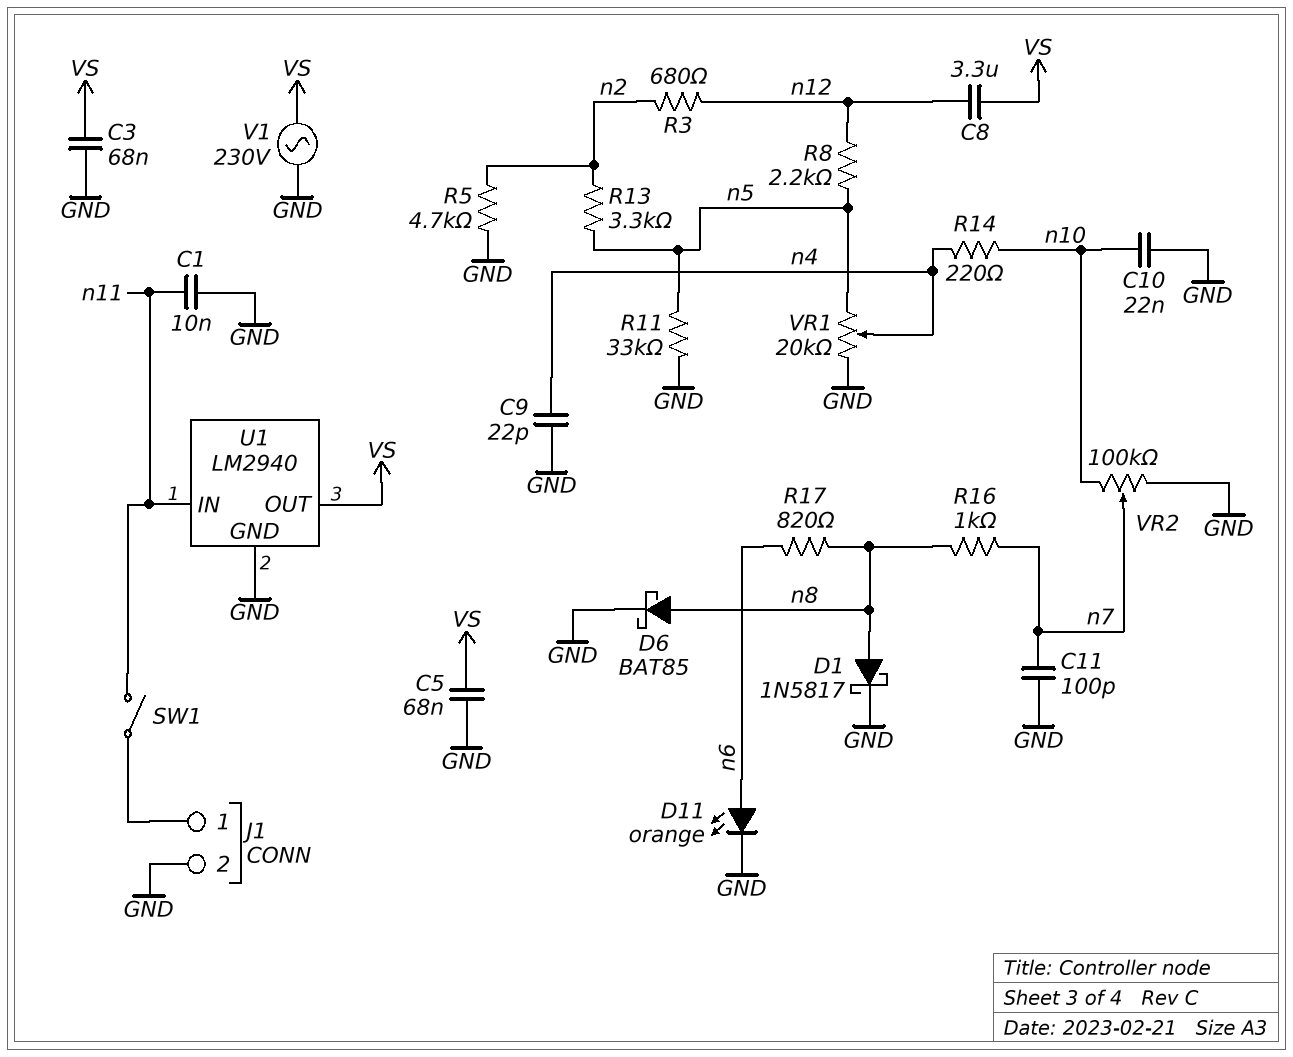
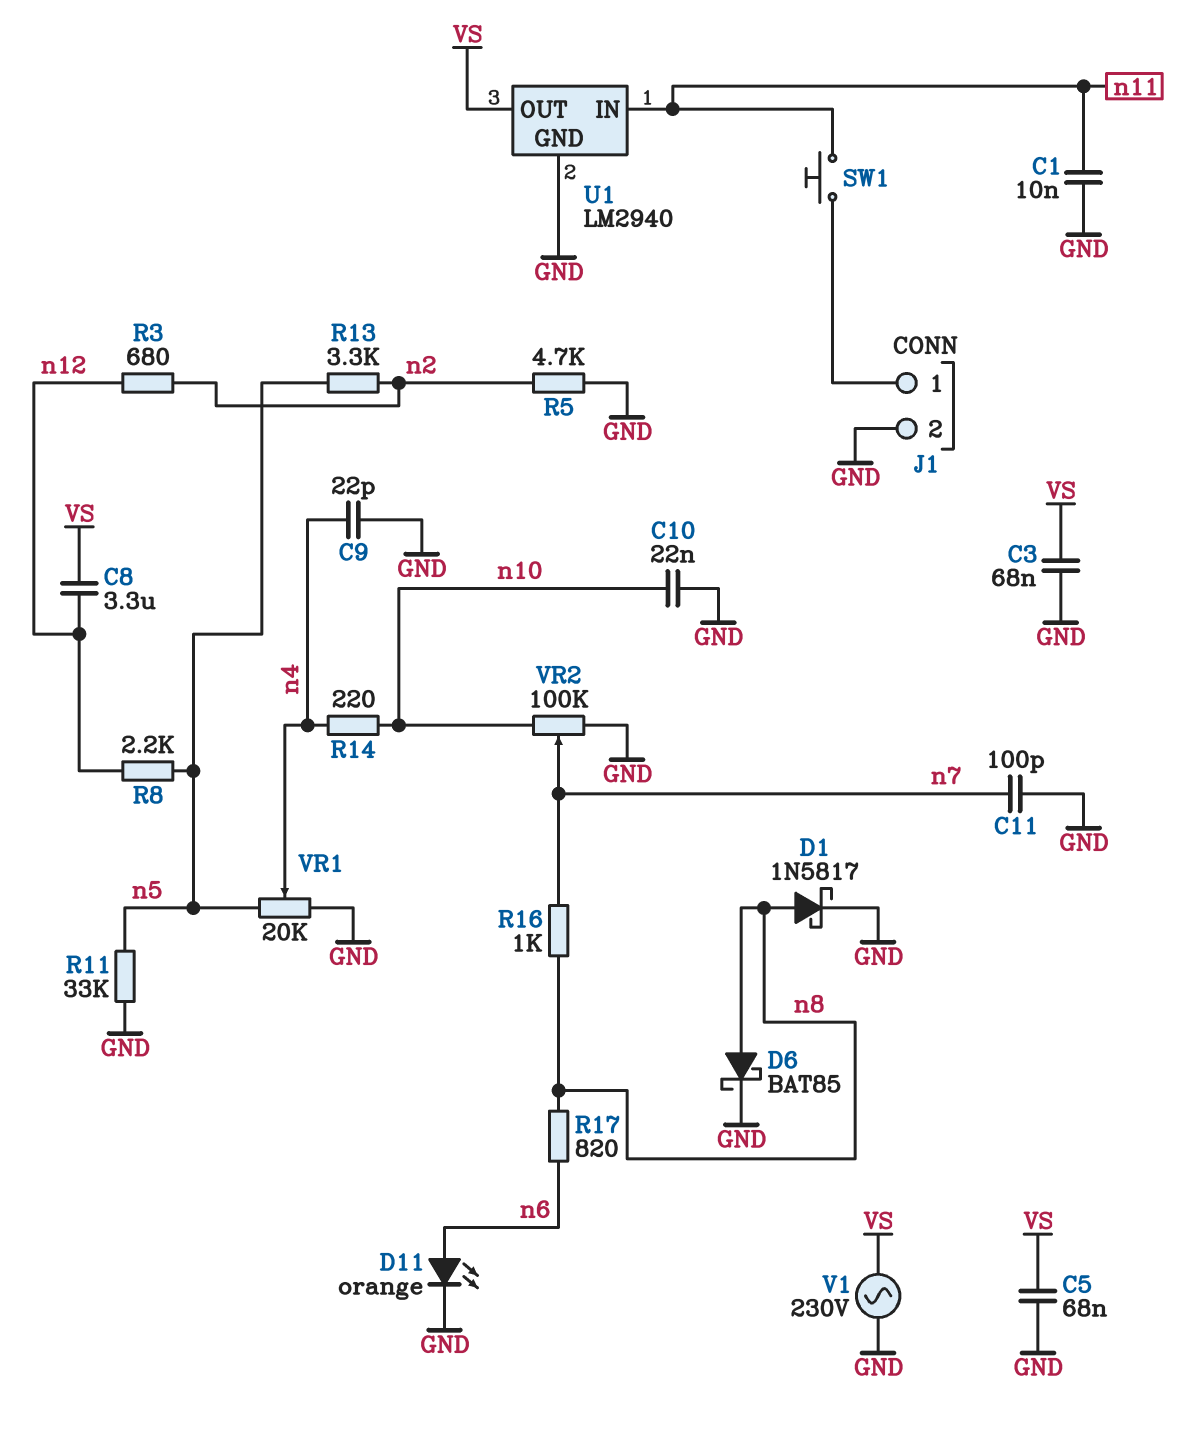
SW1: switch (J1/1, n11) -> button (J1/1, n11)

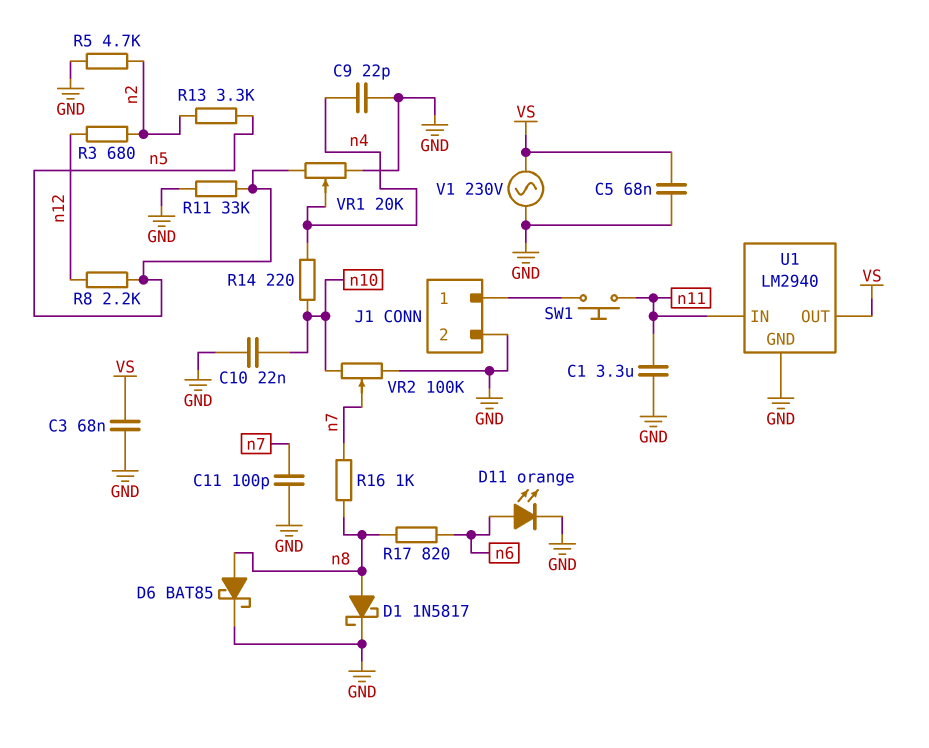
C1: 10nF (GND, n11) -> 3.3uF (GND, n11)
C8: 3.3uF (VS, n12) -> none

